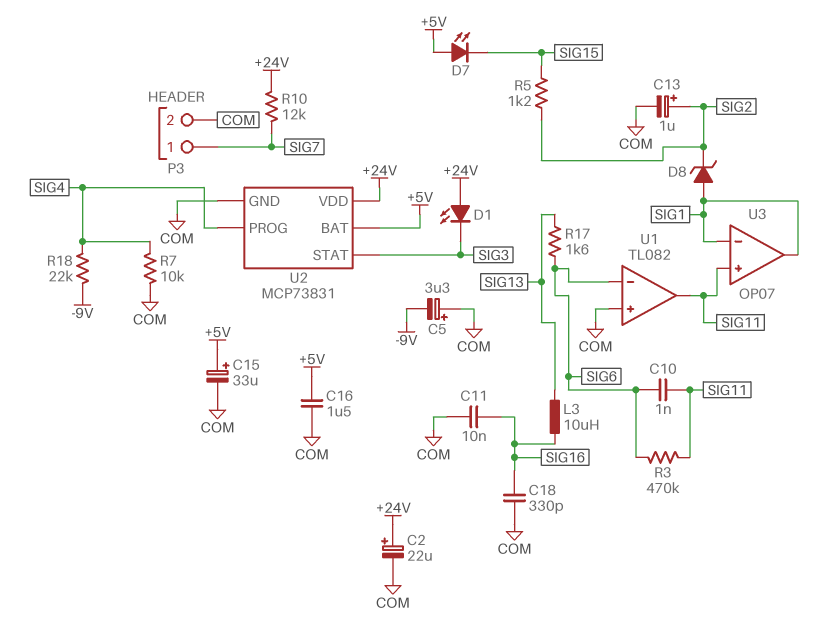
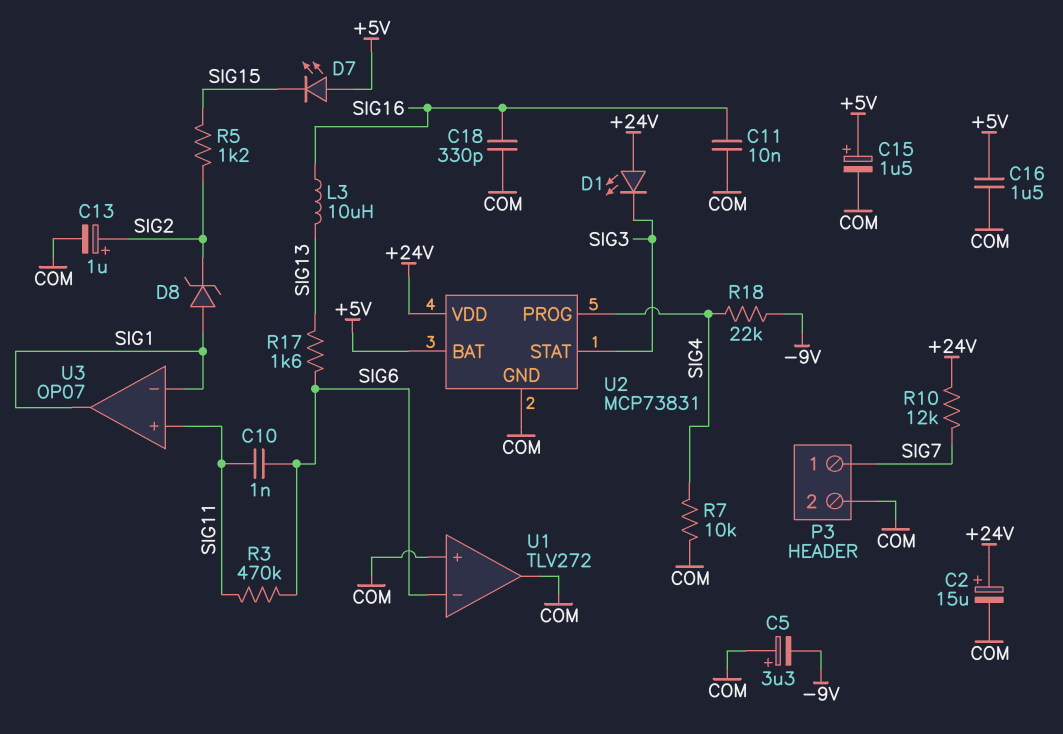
C2: 22uF (plus +24V, minus COM) -> 15uF (plus +24V, minus COM)
C15: 33uF (plus +5V, minus COM) -> 1.5uF (plus +5V, minus COM)
U1: TL082 -> TLV272
U1 pin out: SIG11 -> COM

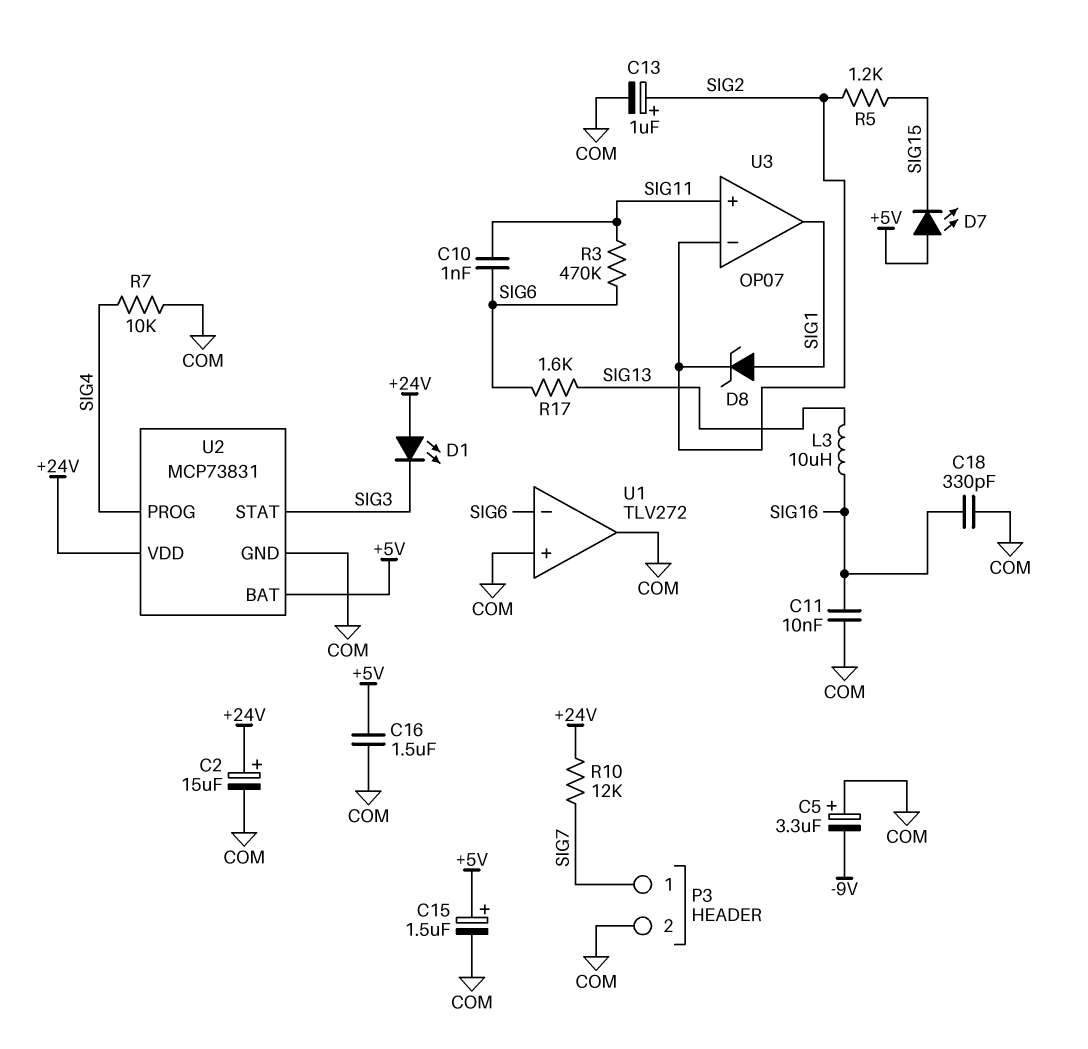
R18: 22k (-9V, SIG4) -> none
U3 pin in-: SIG1 -> SIG2

